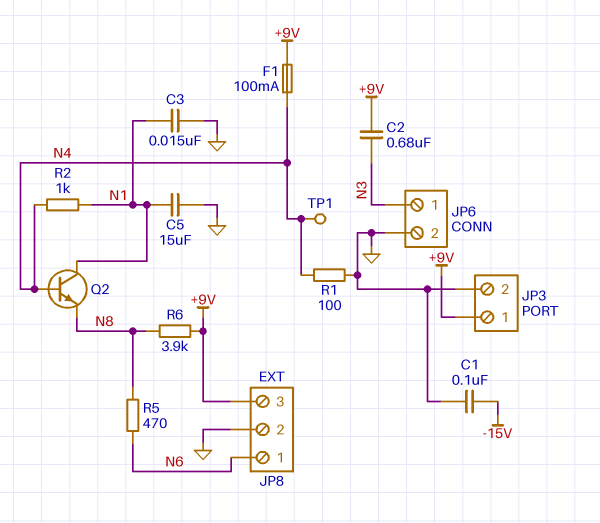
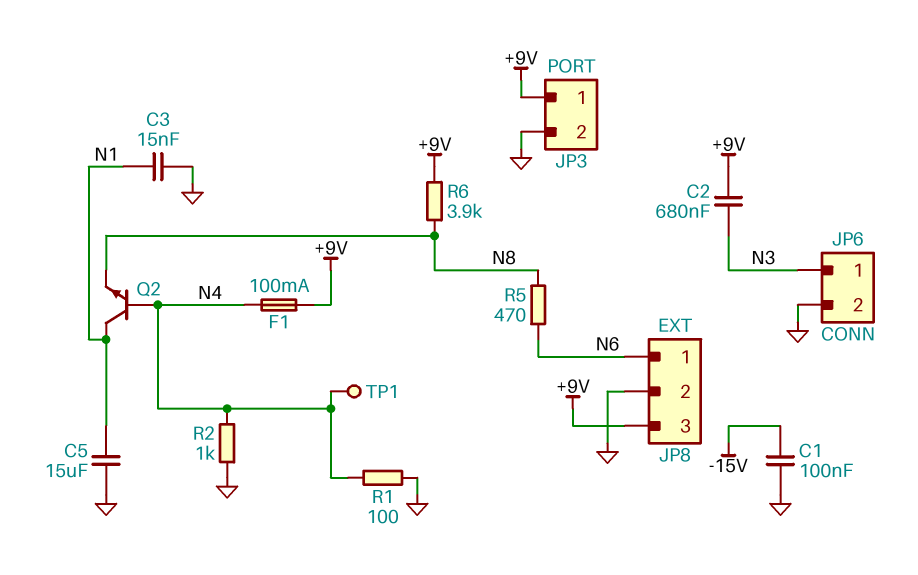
R2: 1k (N1, N4) -> 1k (GND, N4)

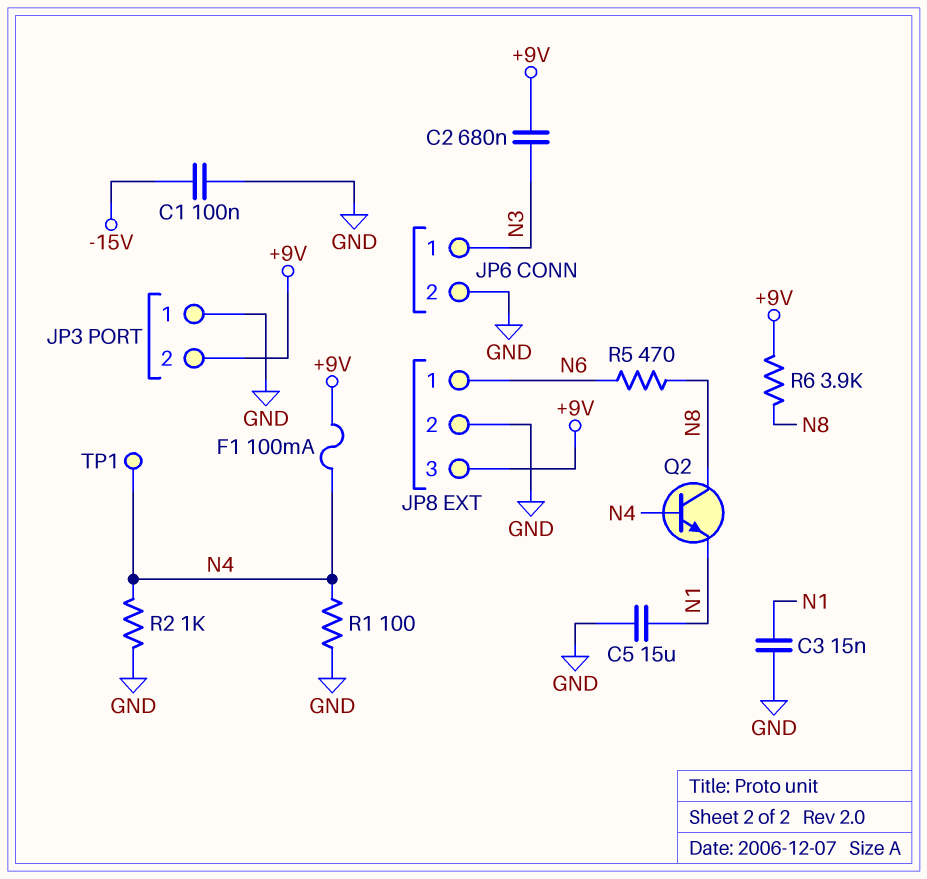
JP3 pin 1: +9V -> GND
JP3 pin 2: GND -> +9V
Q2: NPN (B N4, C N1, E N8) -> NPN (B N4, C N8, E N1)

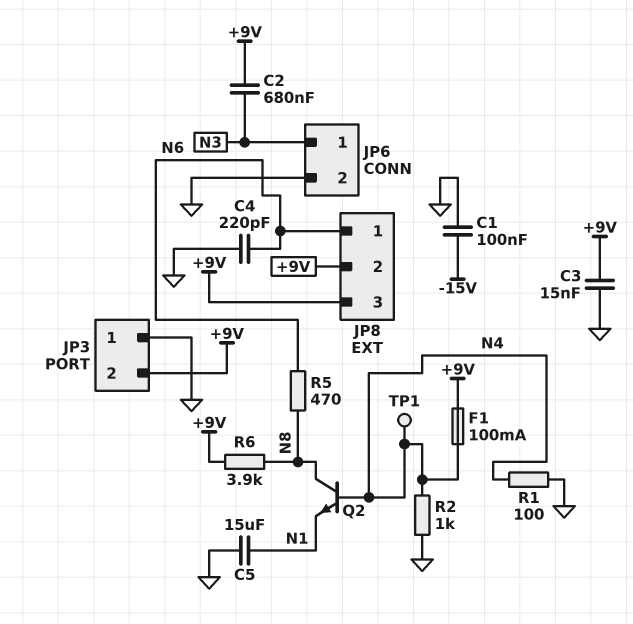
C3: 15nF (GND, N1) -> 15nF (+9V, GND)
C4: none -> 220pF (GND, N6)
JP8 pin 2: GND -> +9V

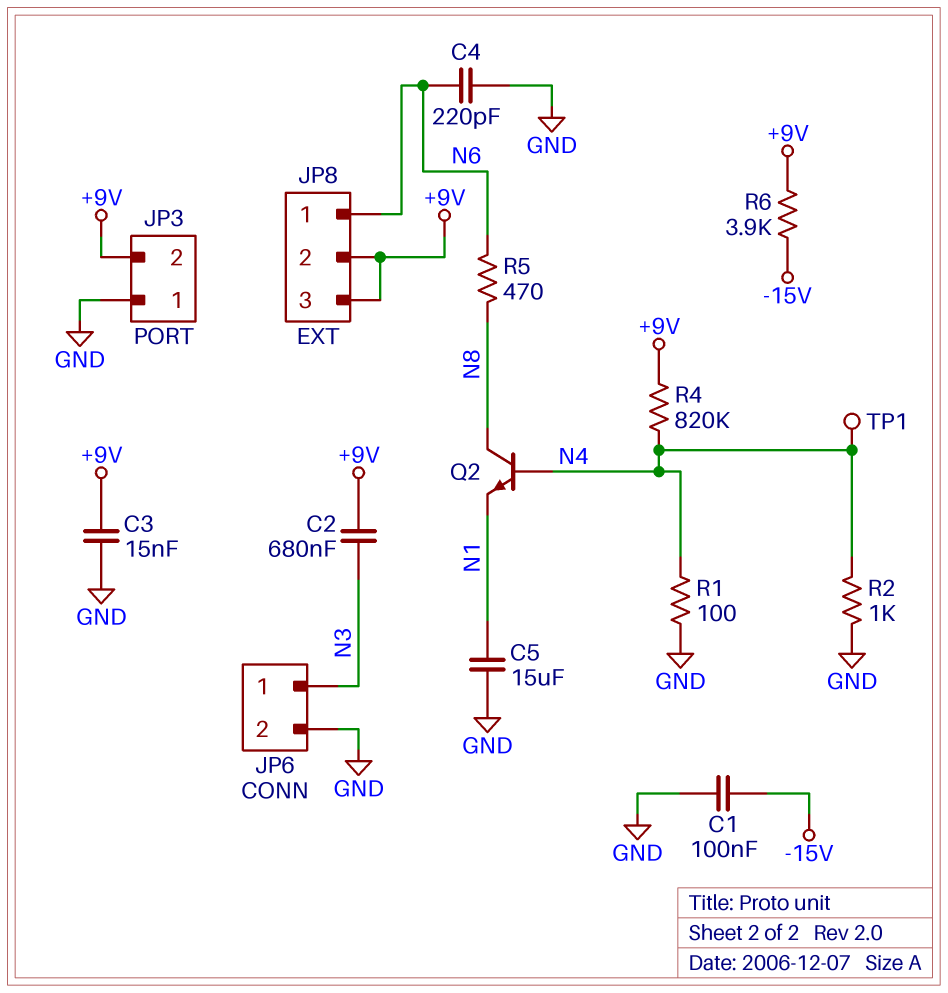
F1: 100mA (+9V, N4) -> none
R4: none -> 820k (+9V, N4)
R6: 3.9k (+9V, N8) -> 3.9k (+9V, -15V)

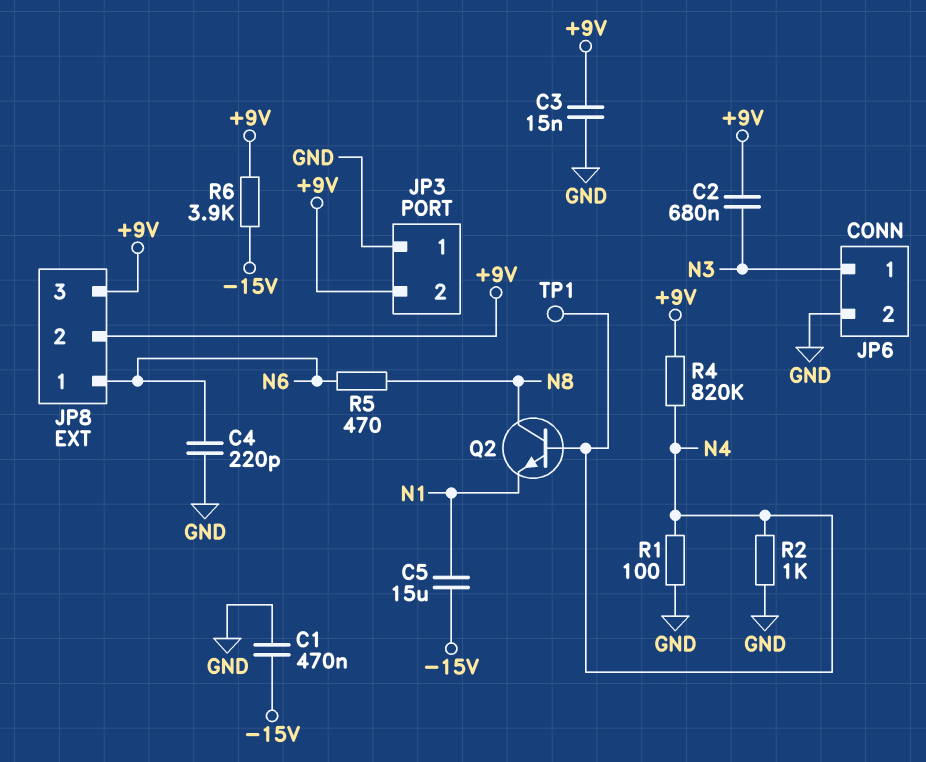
C1: 100nF (-15V, GND) -> 470nF (-15V, GND)
C5: 15uF (GND, N1) -> 15uF (-15V, N1)

